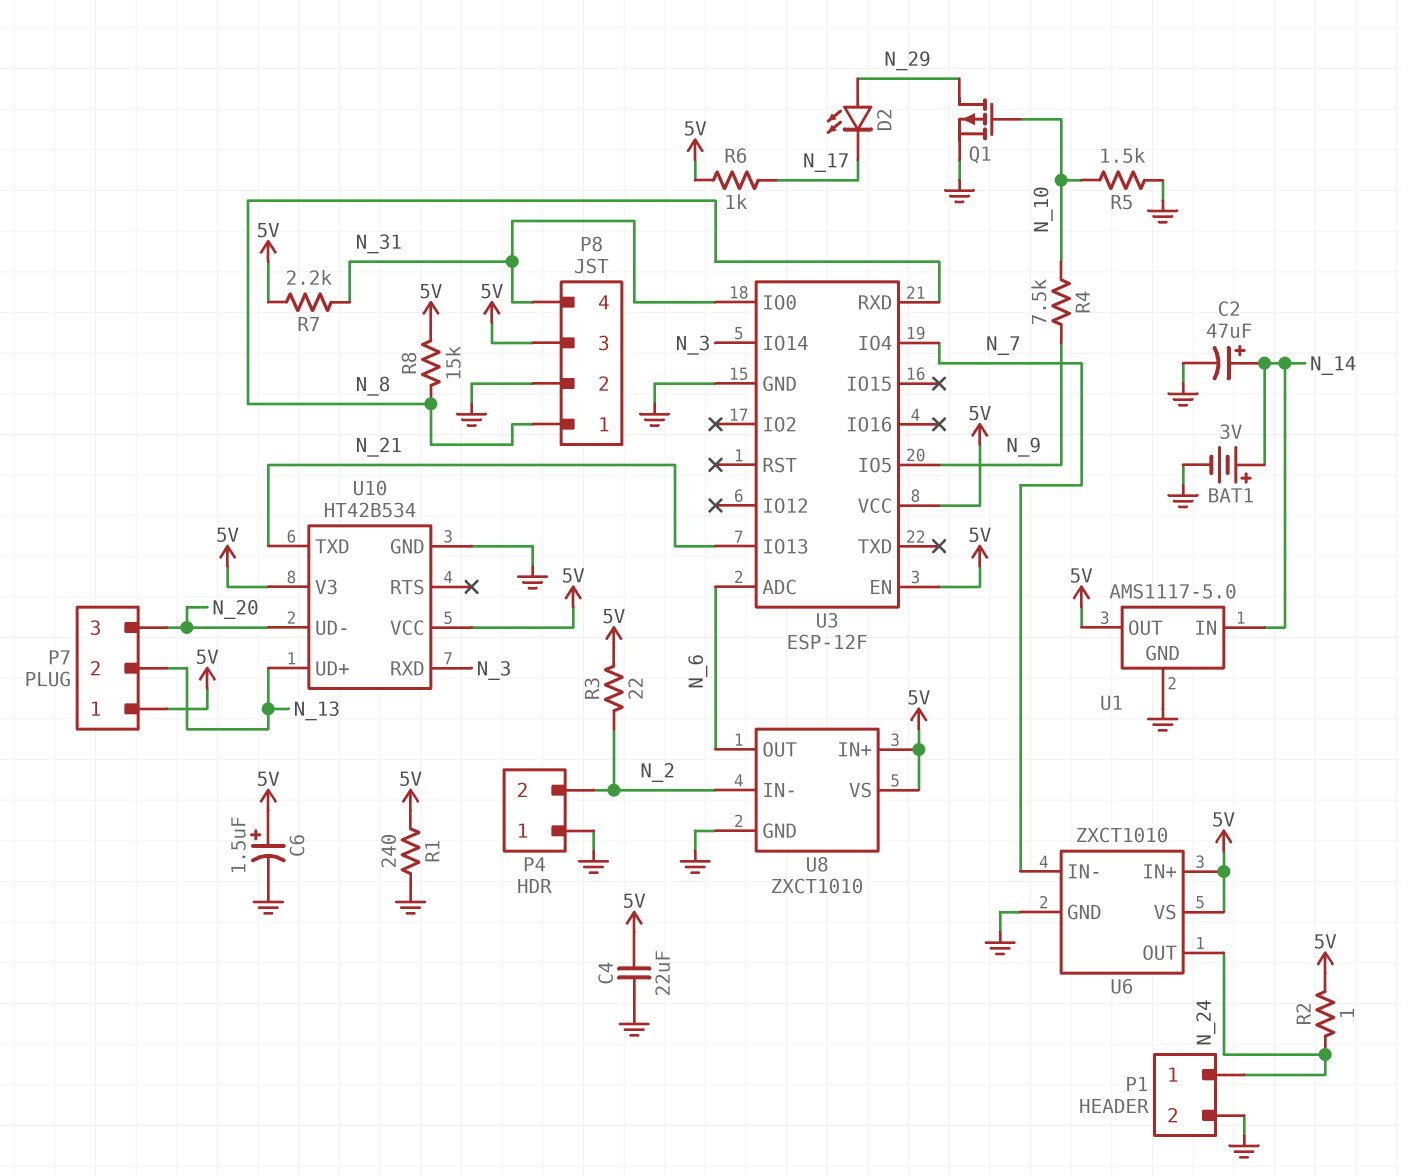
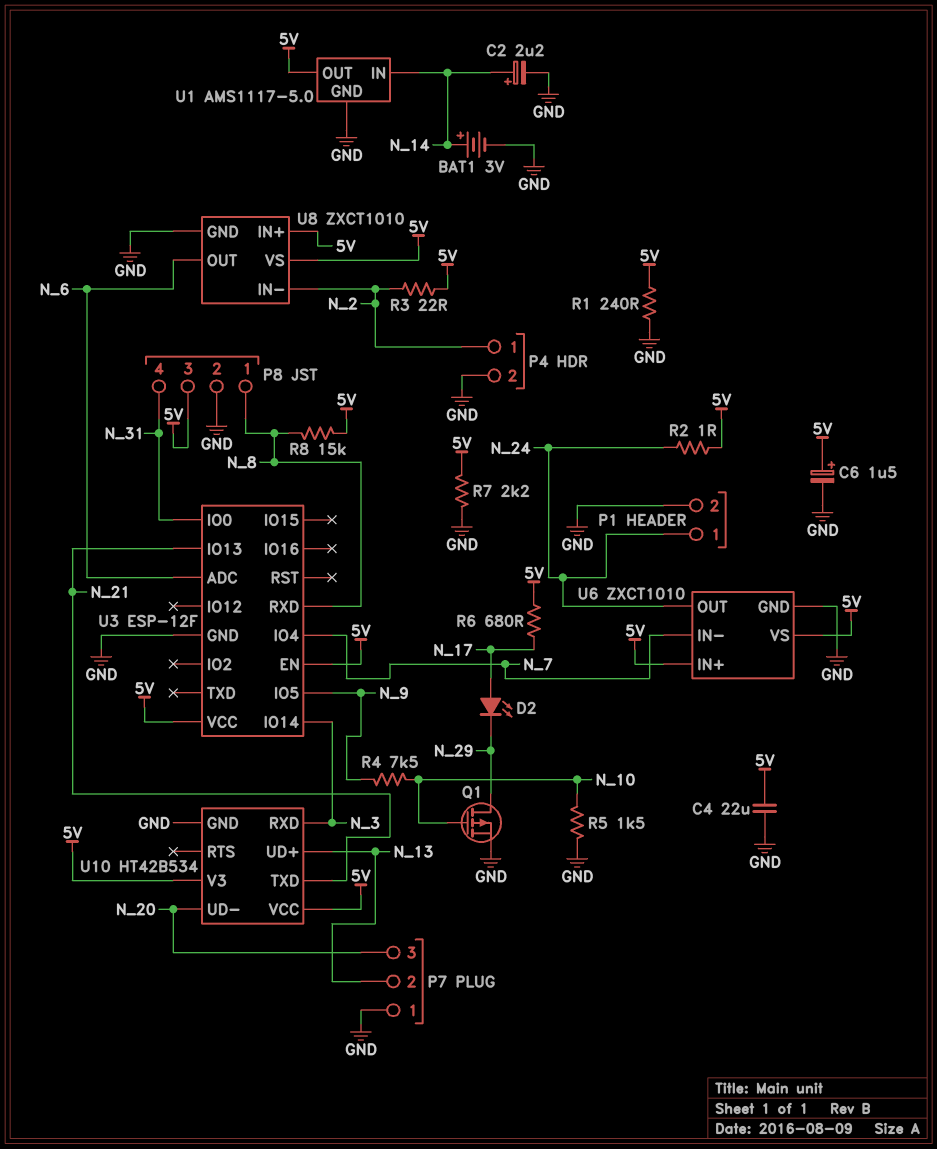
C2: 47uF (plus N_14, minus GND) -> 2.2uF (plus N_14, minus GND)
D2: LED (A N_29, K N_17) -> LED (A N_17, K N_29)
P4 pin 1: GND -> N_2
P4 pin 2: N_2 -> GND
P7 pin 1: 5V -> GND
R6: 1k (5V, N_17) -> 680 (5V, N_17)
R7: 2.2k (5V, N_31) -> 2.2k (5V, GND)

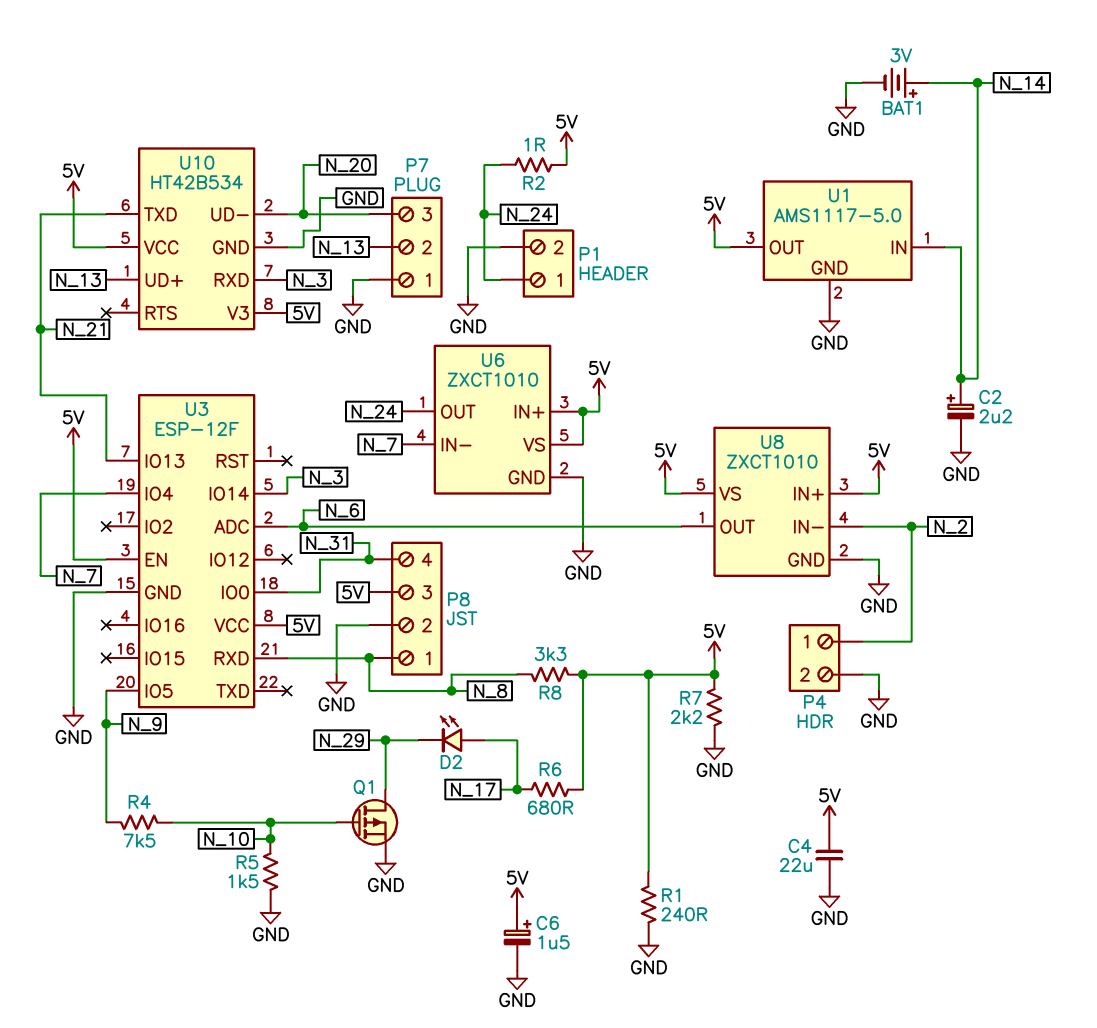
R3: 22 (5V, N_2) -> none
R8: 15k (5V, N_8) -> 3.3k (5V, N_8)

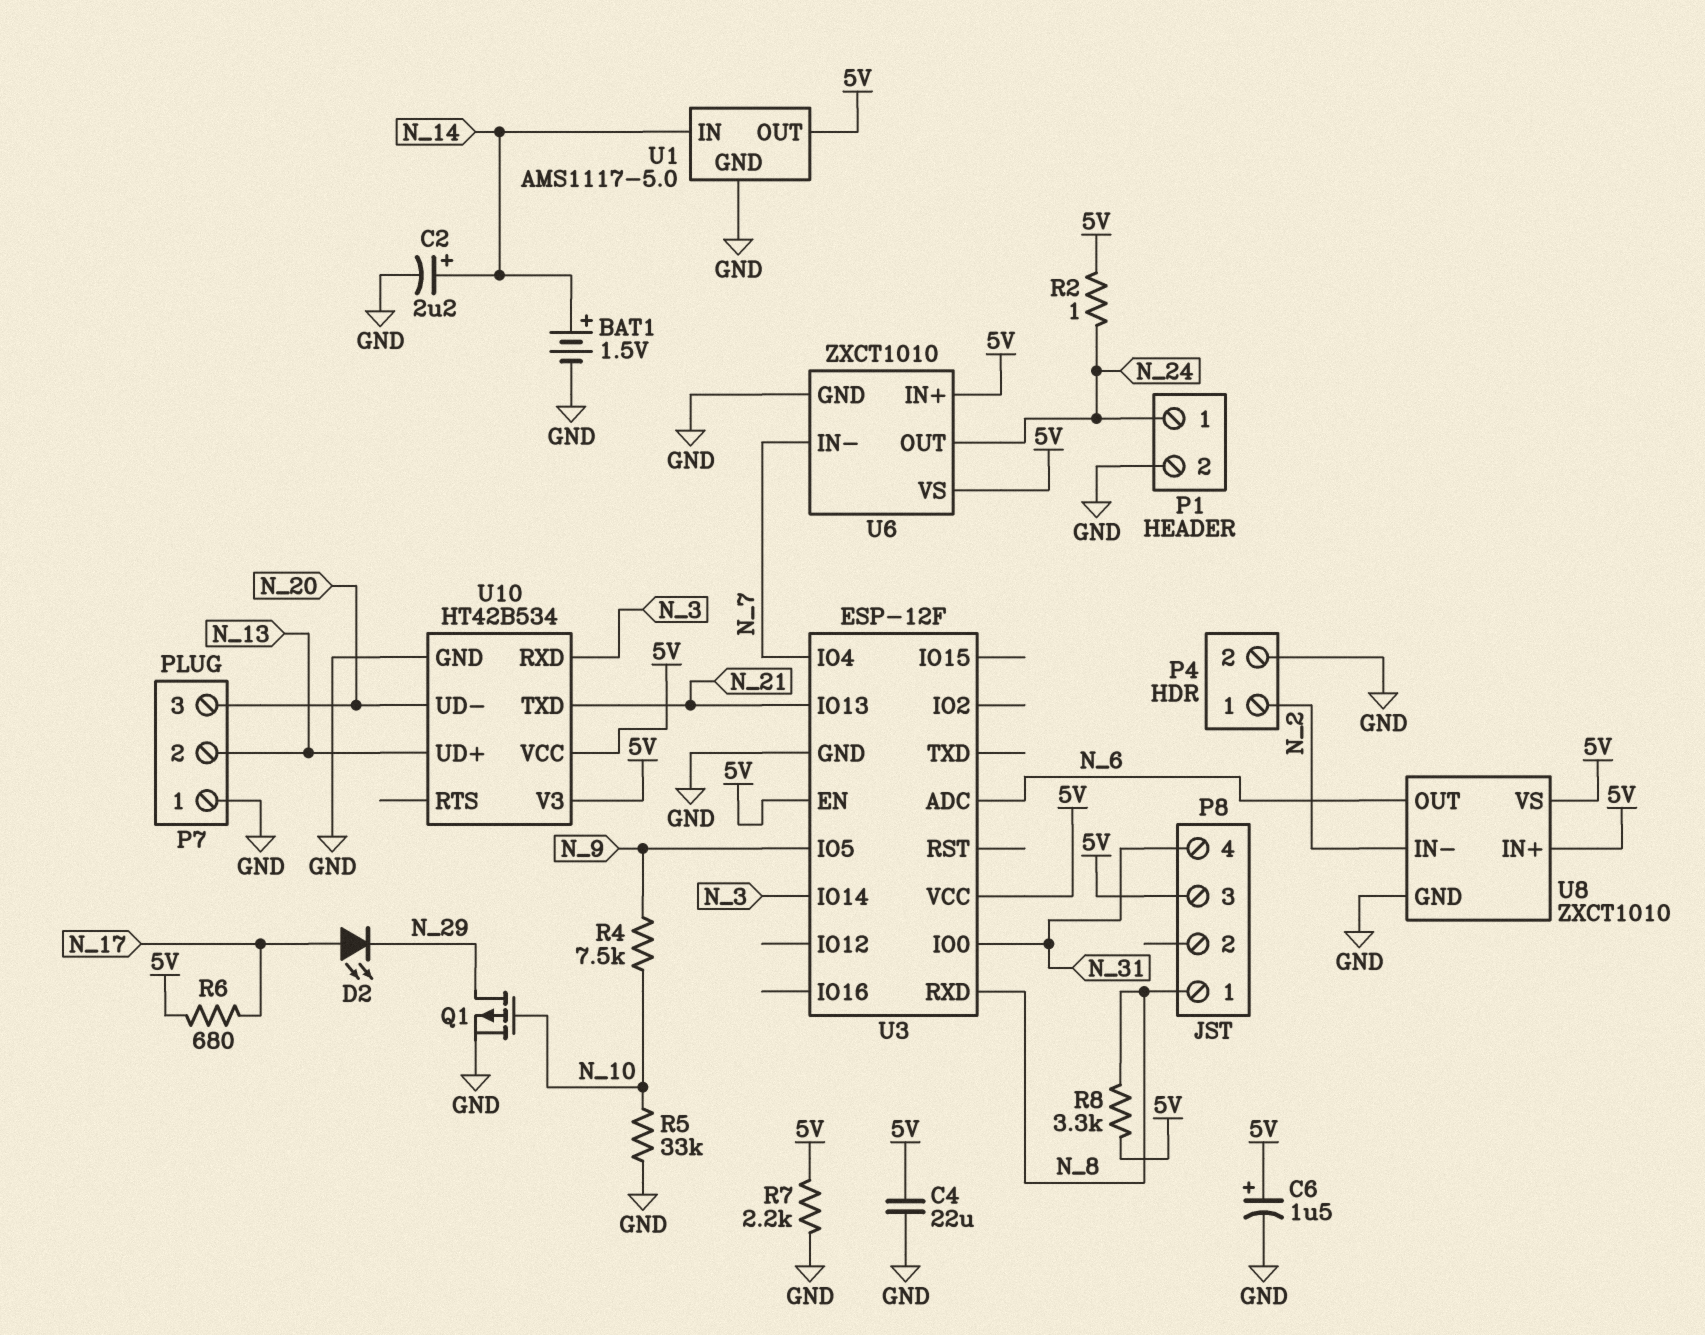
BAT1: 3V (plus N_14, minus GND) -> 1.5V (plus N_14, minus GND)
P8 pin 2: GND -> none
R1: 240 (5V, GND) -> none
R5: 1.5k (GND, N_10) -> 33k (GND, N_10)

